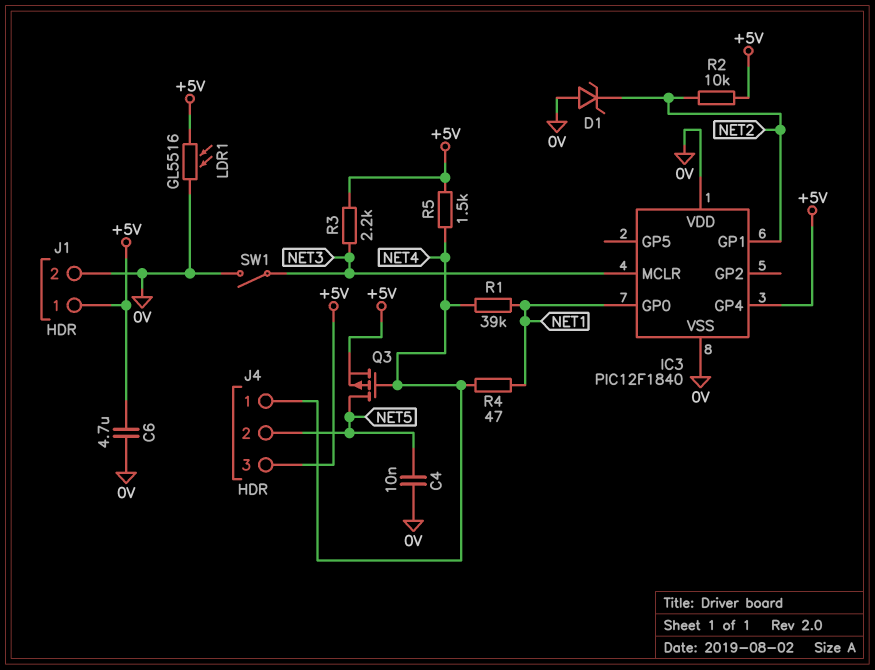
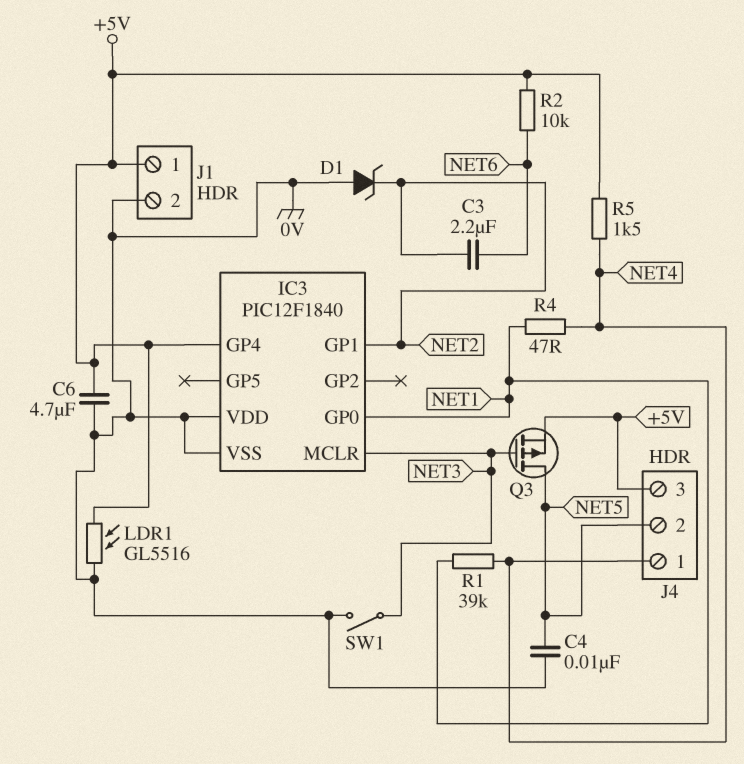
C3: none -> 2.2uF (NET2, NET6)
Q3: PMOS (G NET4, D NET5, S +5V) -> PMOS (G NET3, D NET5, S +5V)
R2: 10k (+5V, NET2) -> 10k (+5V, NET6)
R3: 2.2k (+5V, NET3) -> none

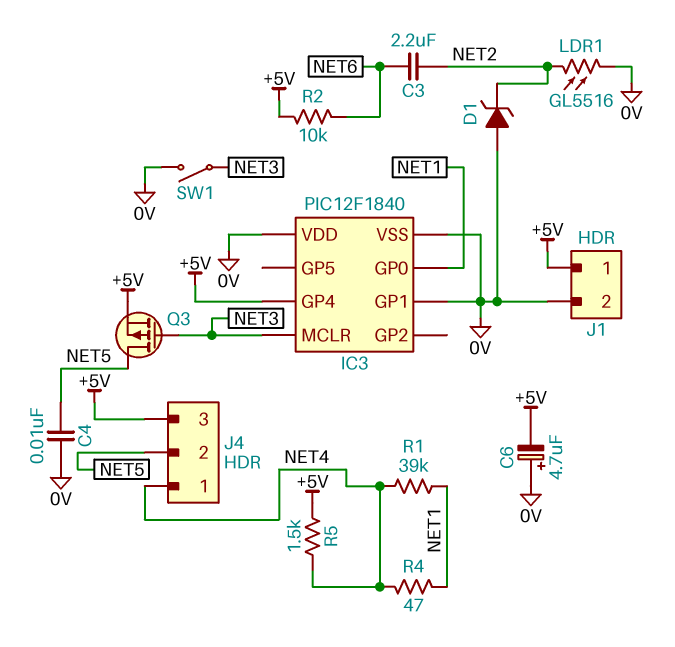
C6: 4.7uF (+5V, 0V) -> 4.7uF (plus 0V, minus +5V)
IC3 pin GP1: NET2 -> 0V
LDR1: GL5516 (+5V, 0V) -> GL5516 (0V, NET2)

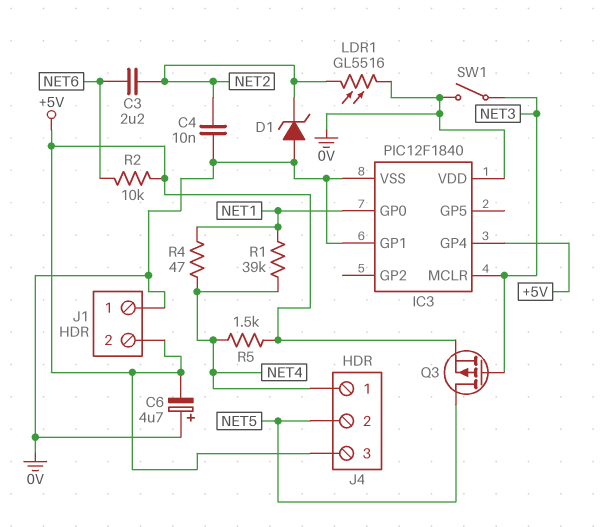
C4: 10nF (0V, NET5) -> 10nF (0V, NET2)
J1 pin 1: +5V -> 0V
J1 pin 2: 0V -> +5V

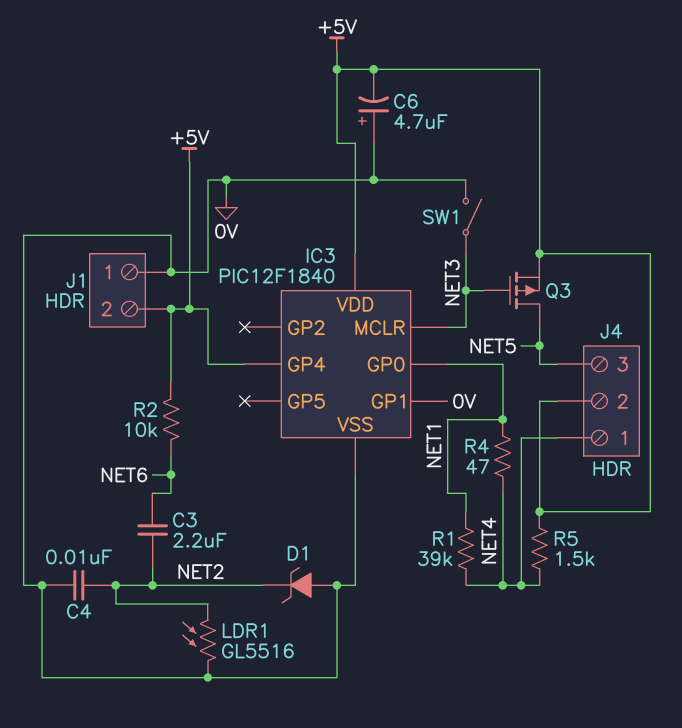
IC3 pin VDD: 0V -> +5V
J4 pin 2: NET5 -> +5V
J4 pin 3: +5V -> NET5

